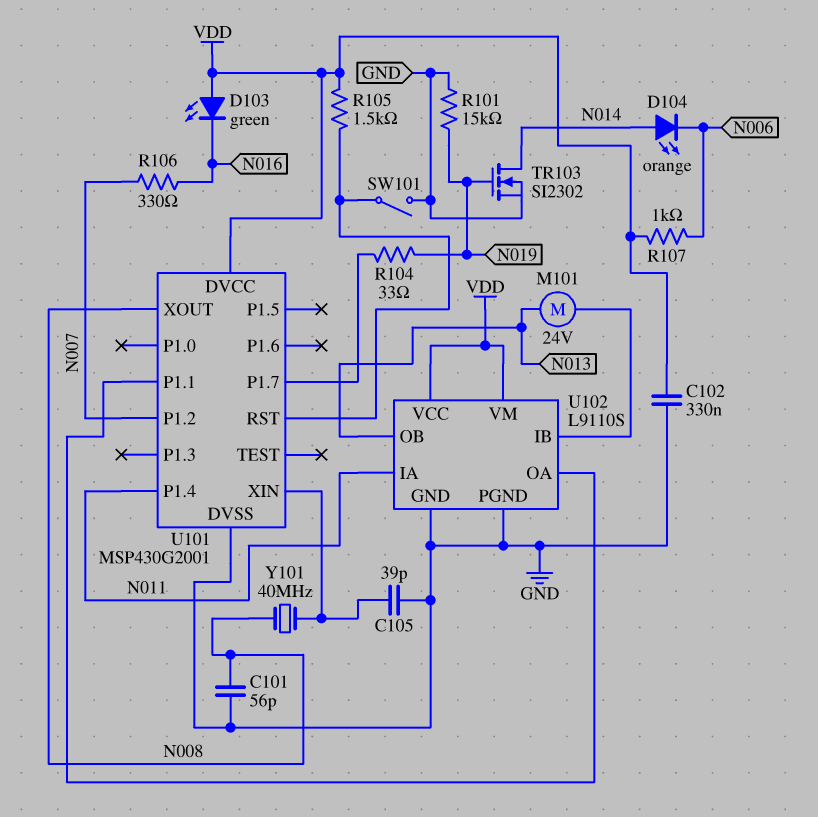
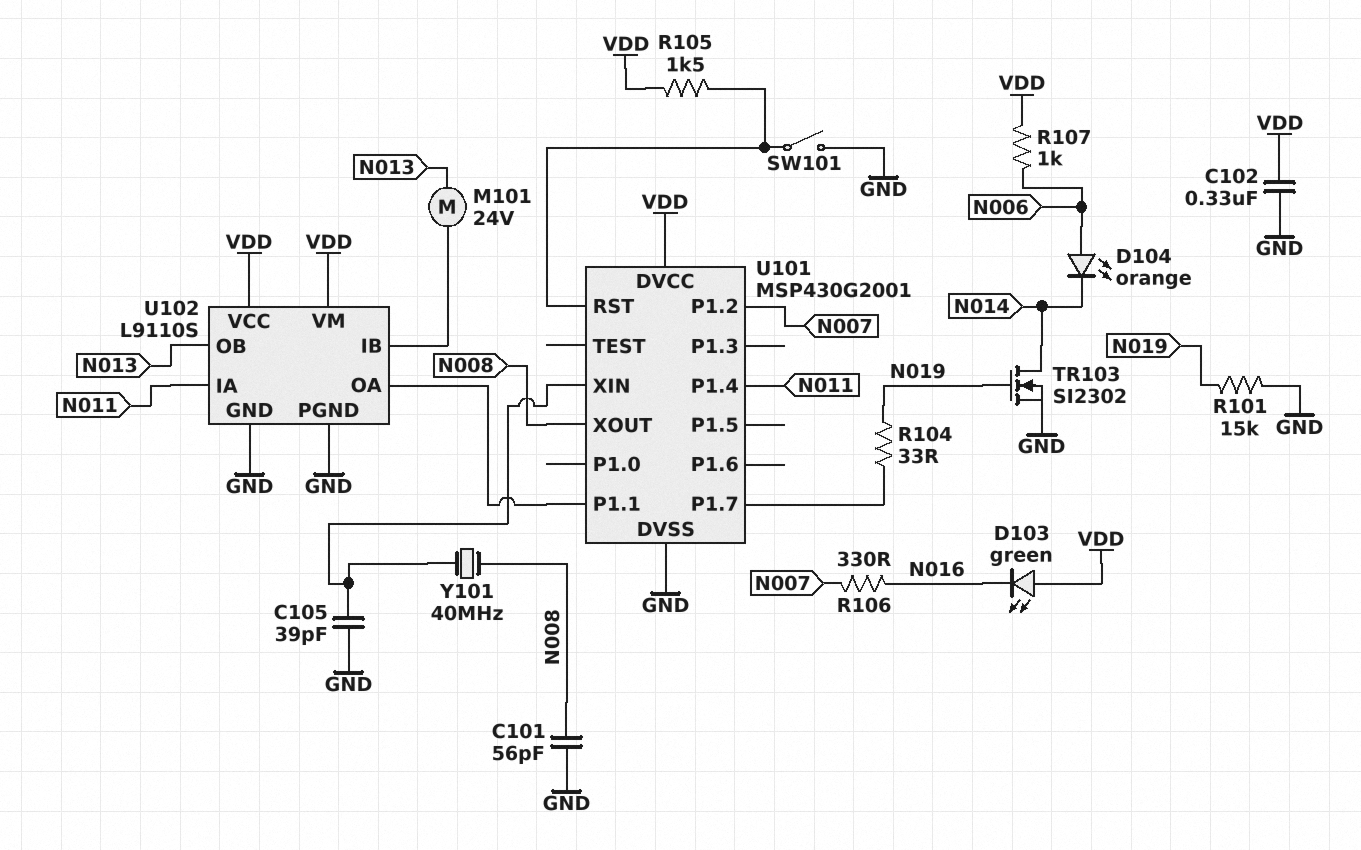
D104: LED orange (A N014, K N006) -> LED orange (A N006, K N014)

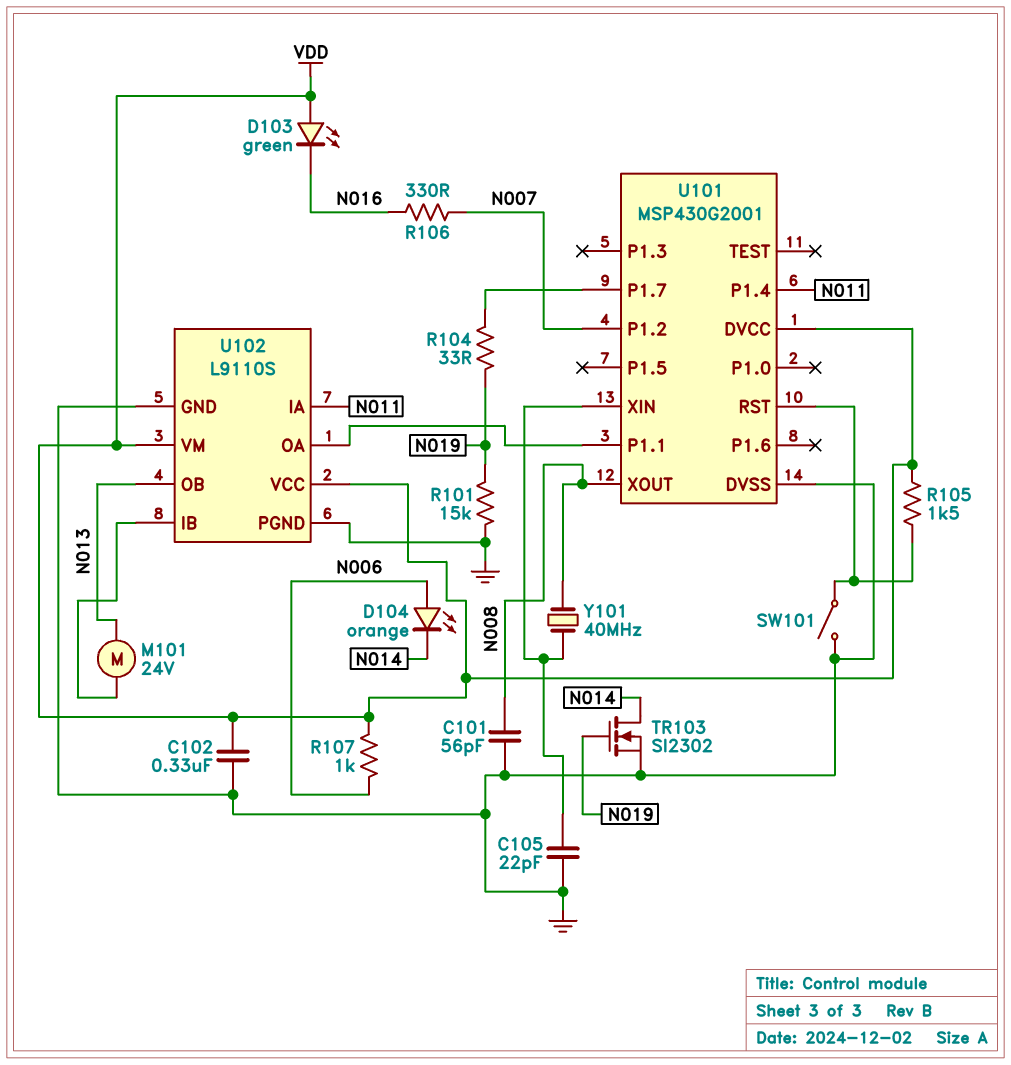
C105: 39pF (GND, U101/XIN) -> 22pF (GND, U101/XIN)

